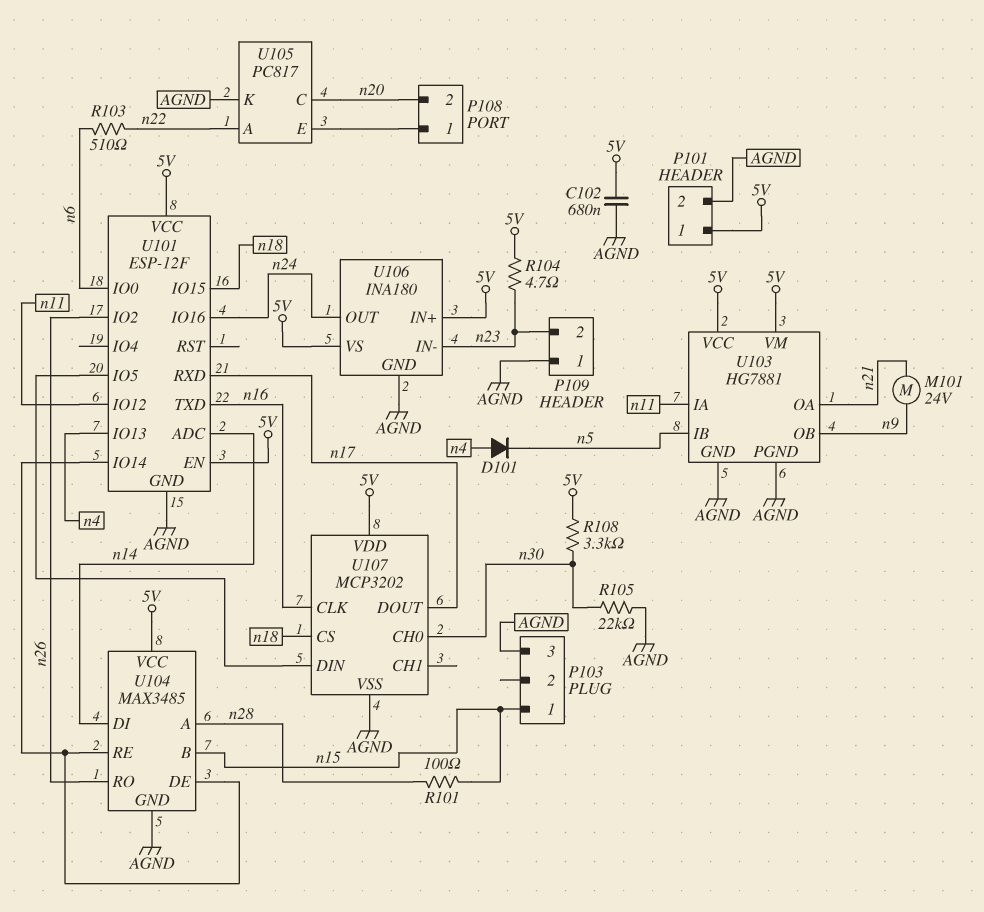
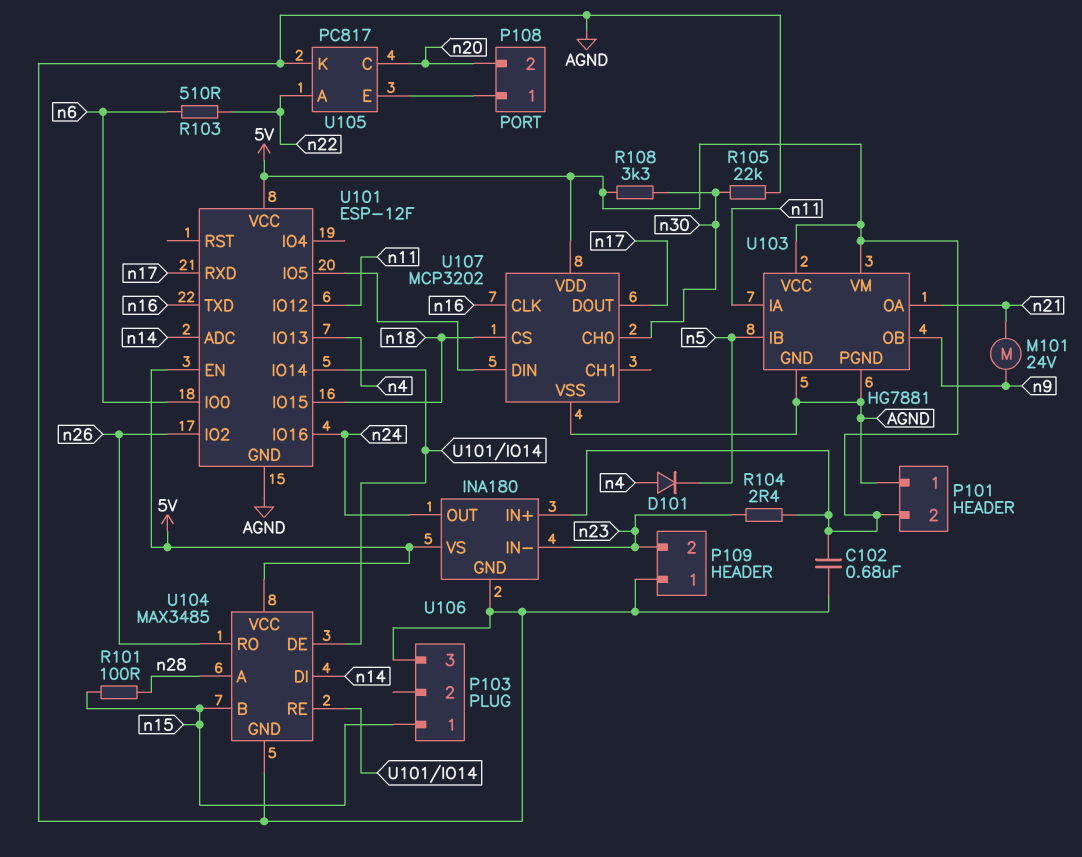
P101 pin 1: 5V -> AGND
P101 pin 2: AGND -> 5V
R104: 4.7 (5V, n23) -> 2.4 (5V, n23)

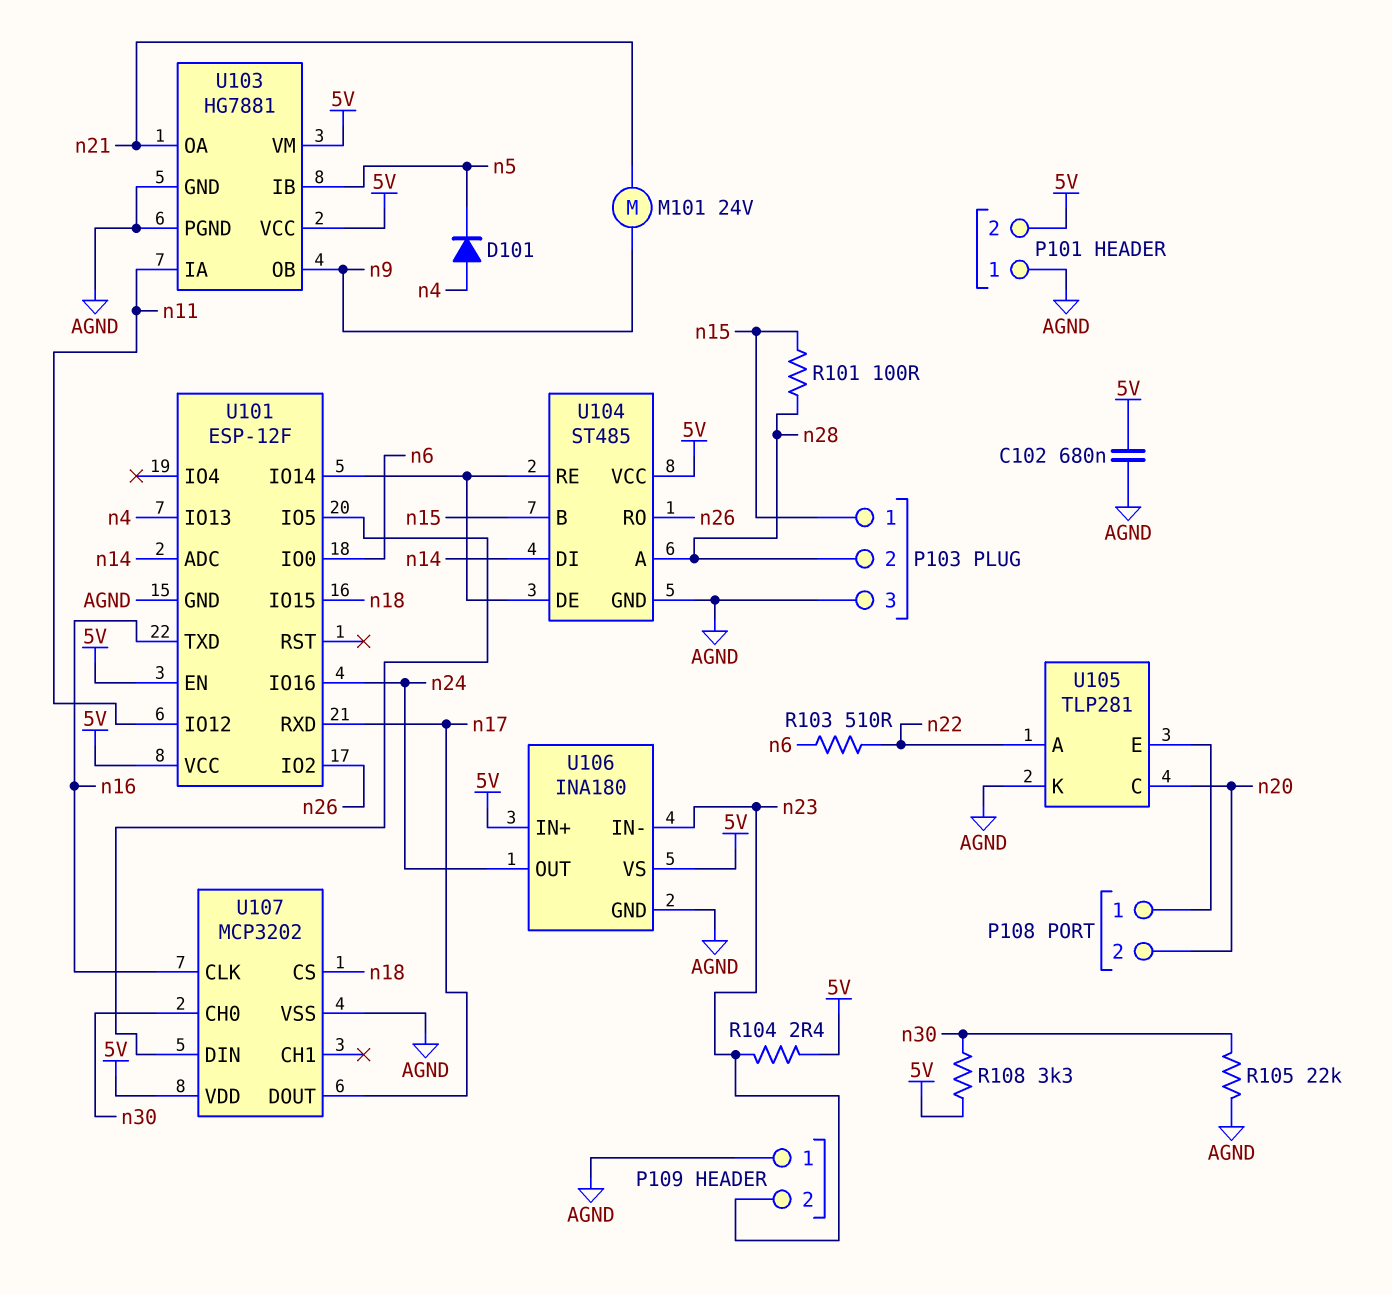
P103 pin 2: none -> n28
U104: MAX3485 -> ST485
U105: PC817 -> TLP281

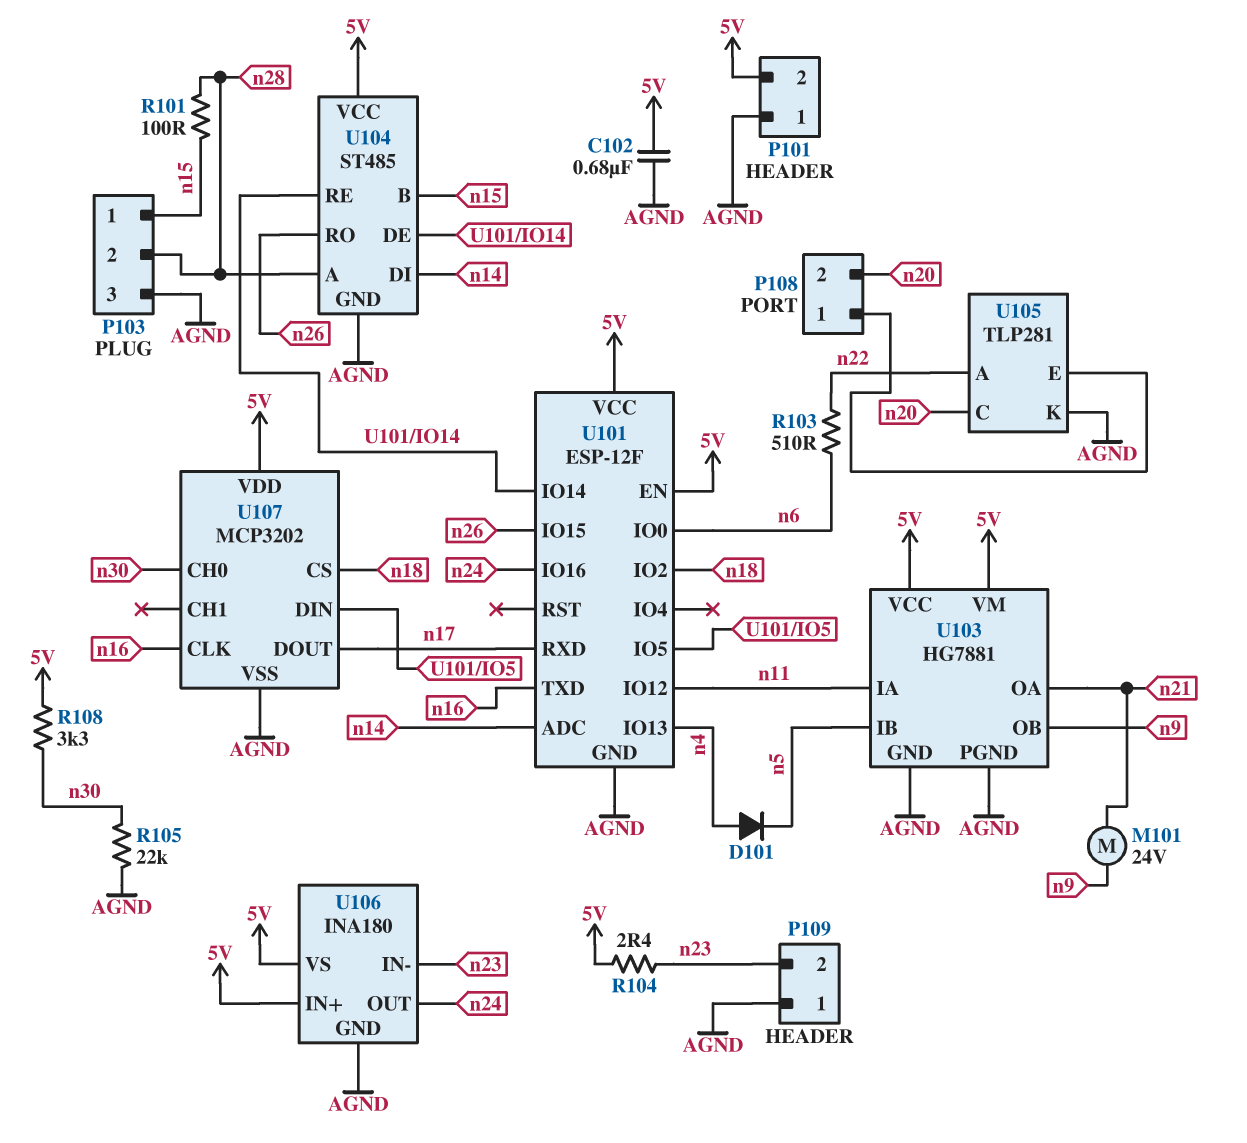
U101 pin IO2: n26 -> n18
U101 pin IO15: n18 -> n26

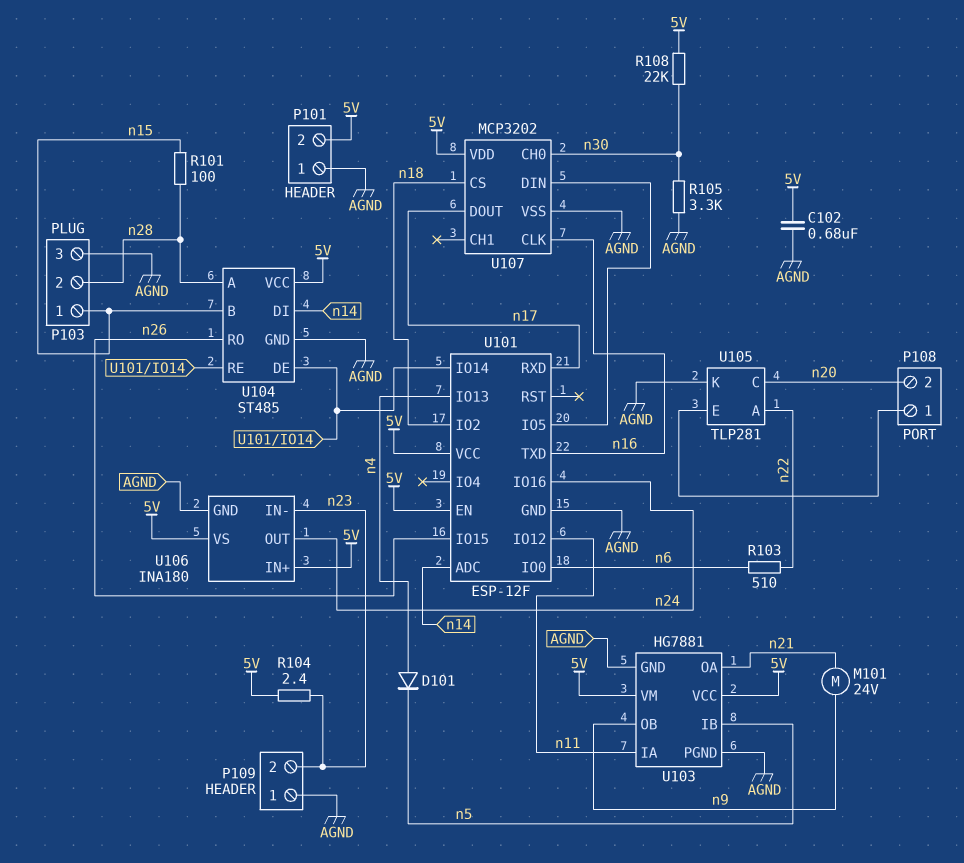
R105: 22k (AGND, n30) -> 3.3k (AGND, n30)
R108: 3.3k (5V, n30) -> 22k (5V, n30)

